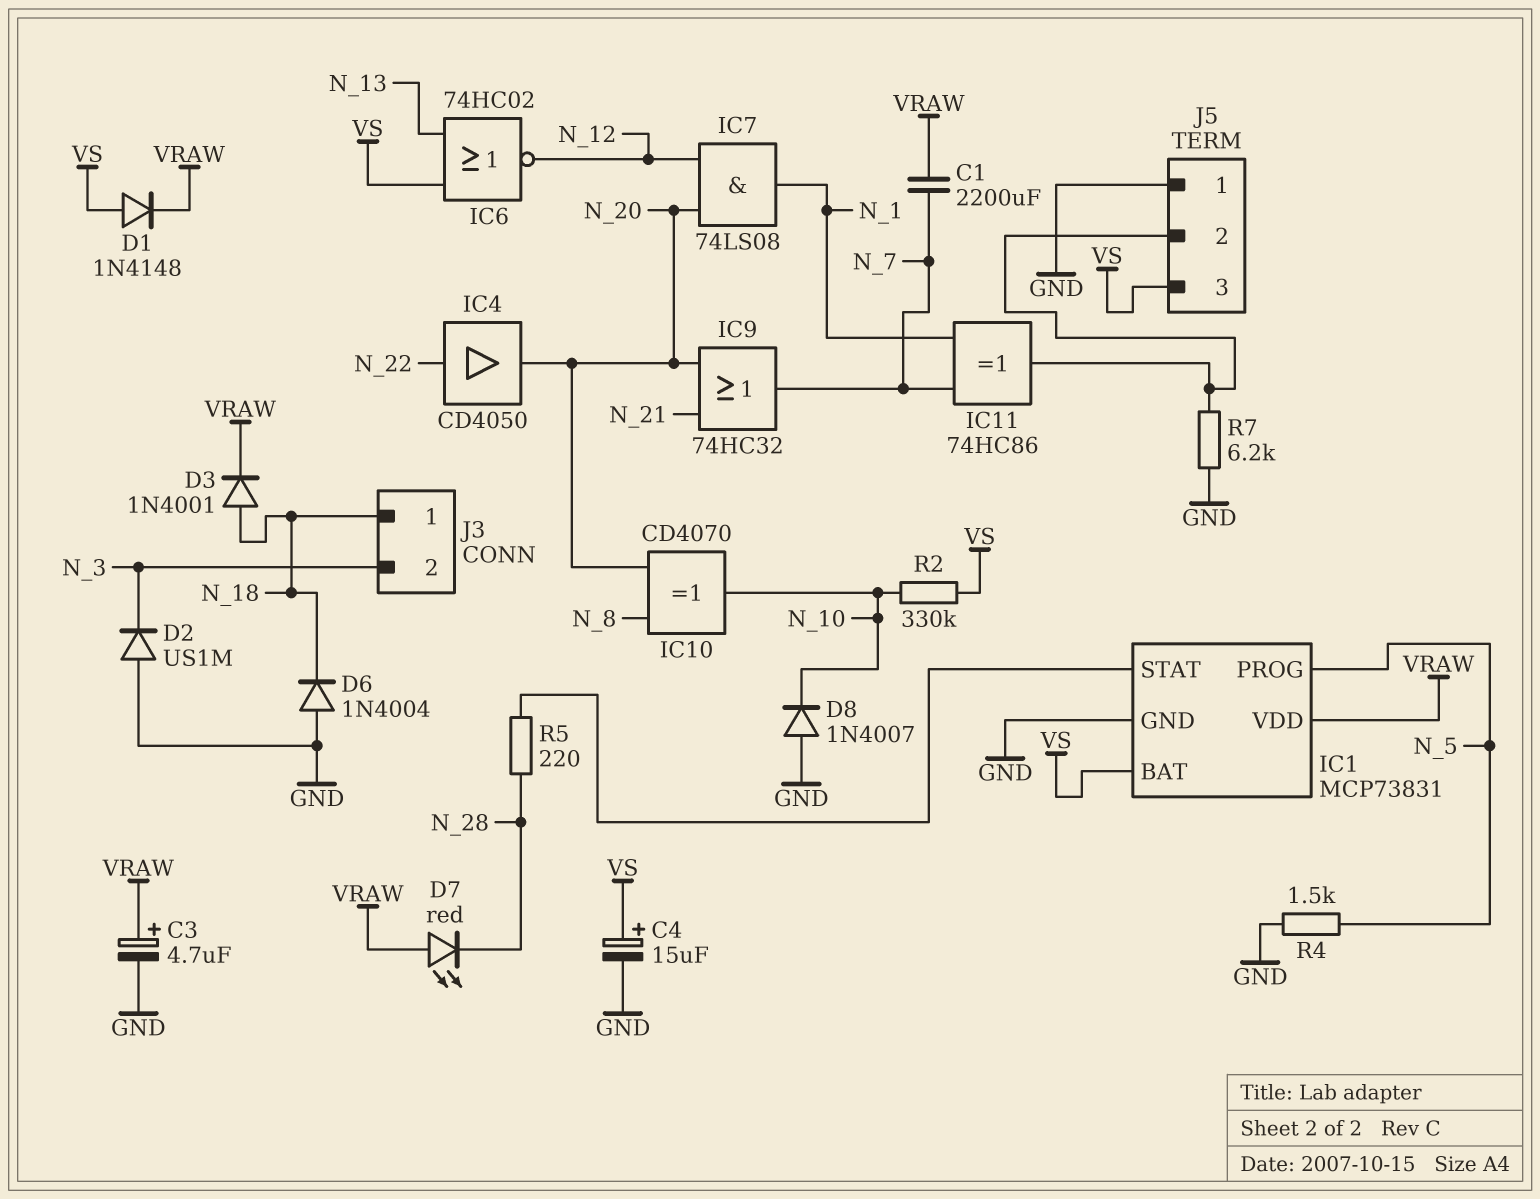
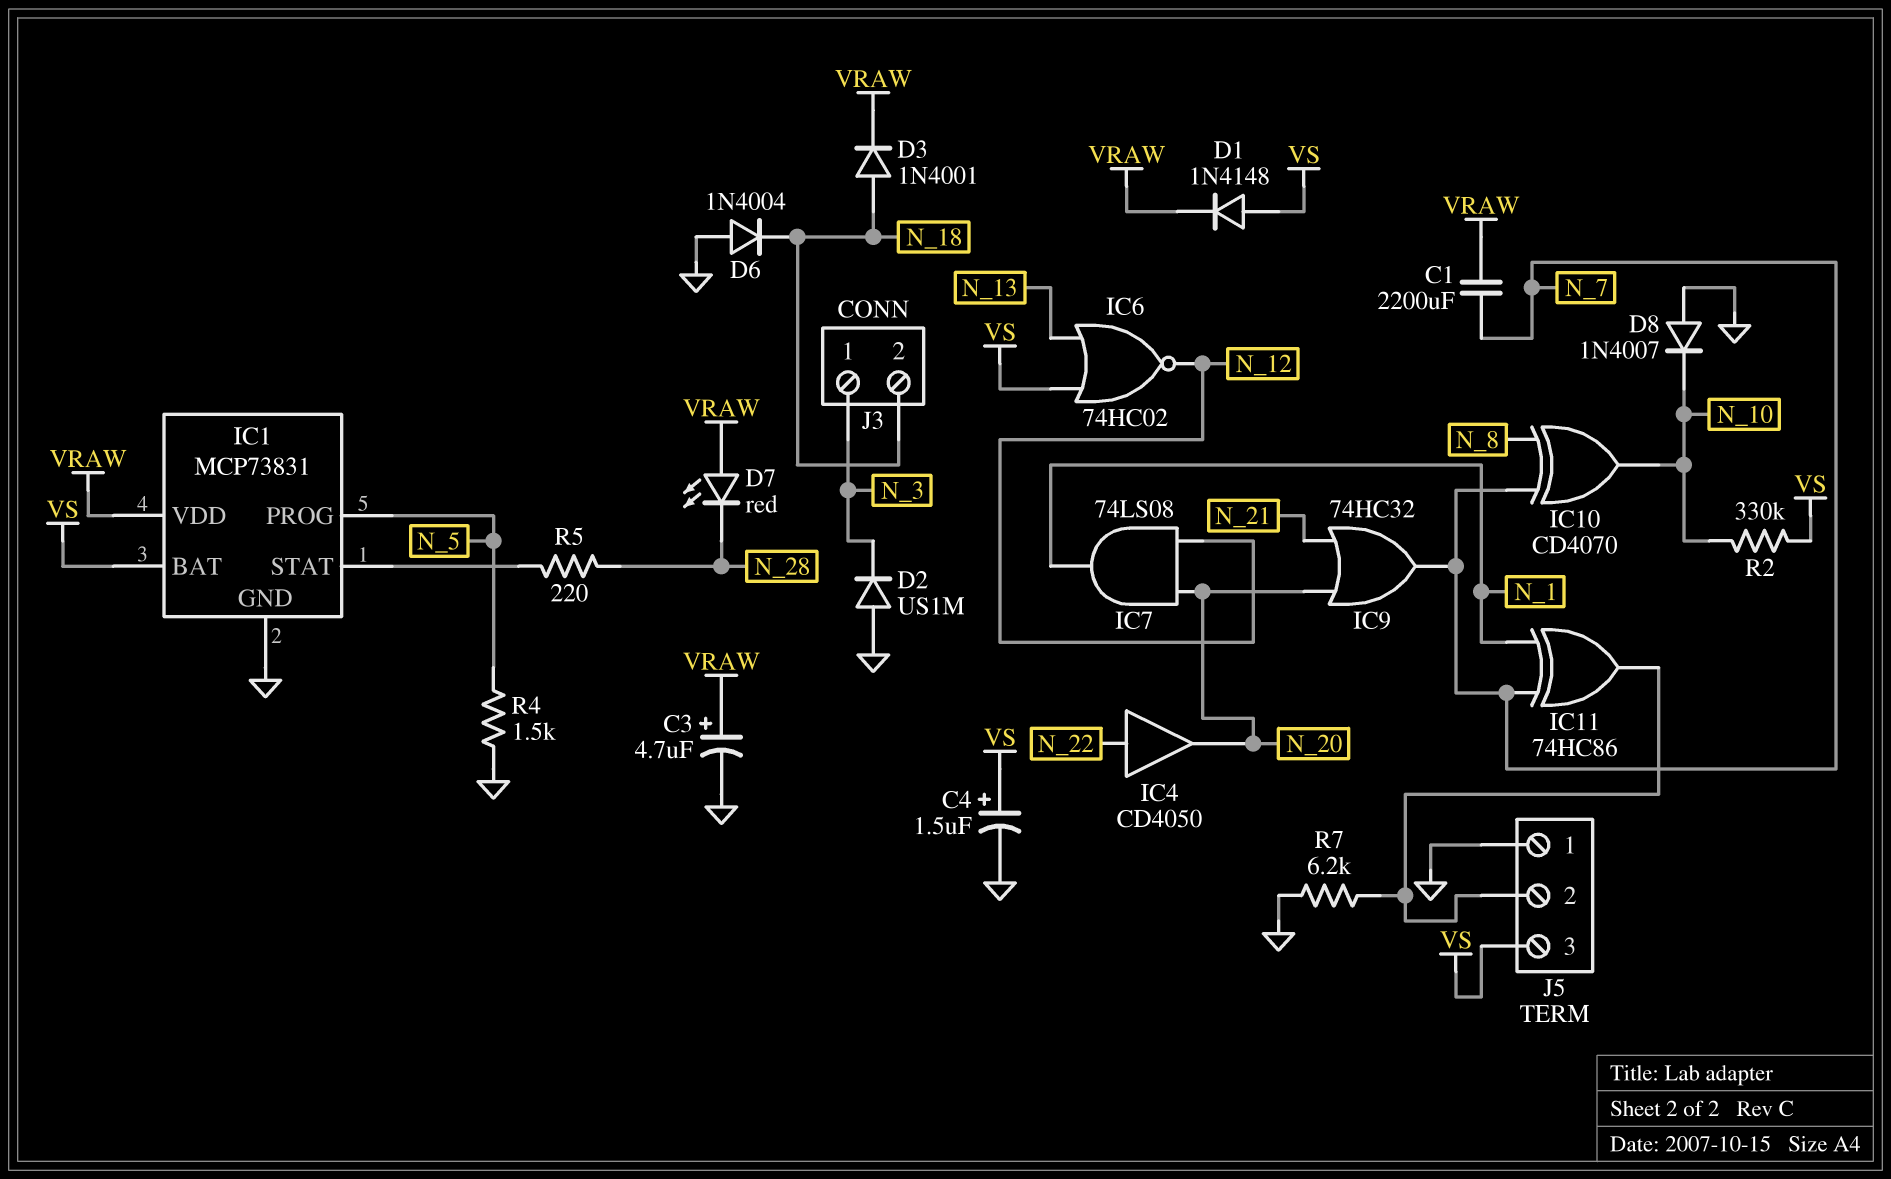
C4: 15uF (plus VS, minus GND) -> 1.5uF (plus VS, minus GND)
IC10: XOR CD4070 (in N_8, in N_20, out N_10) -> XOR CD4070 (in N_7, in N_8, out N_10)
J3 pin 1: N_18 -> N_3
J3 pin 2: N_3 -> N_18

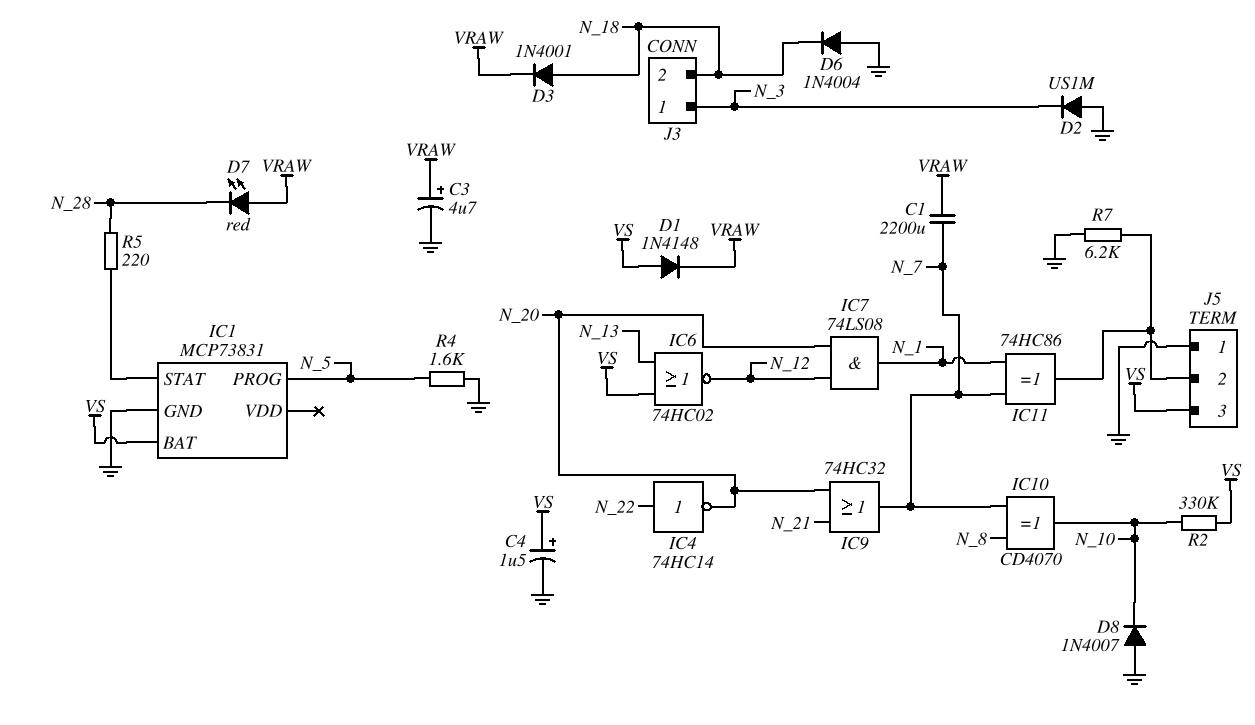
IC1 pin VDD: VRAW -> none
IC4: buffer CD4050 (in N_22, out N_20) -> NOT 74HC14 (in N_22, out N_20)
R4: 1.5k (GND, N_5) -> 1.6k (GND, N_5)

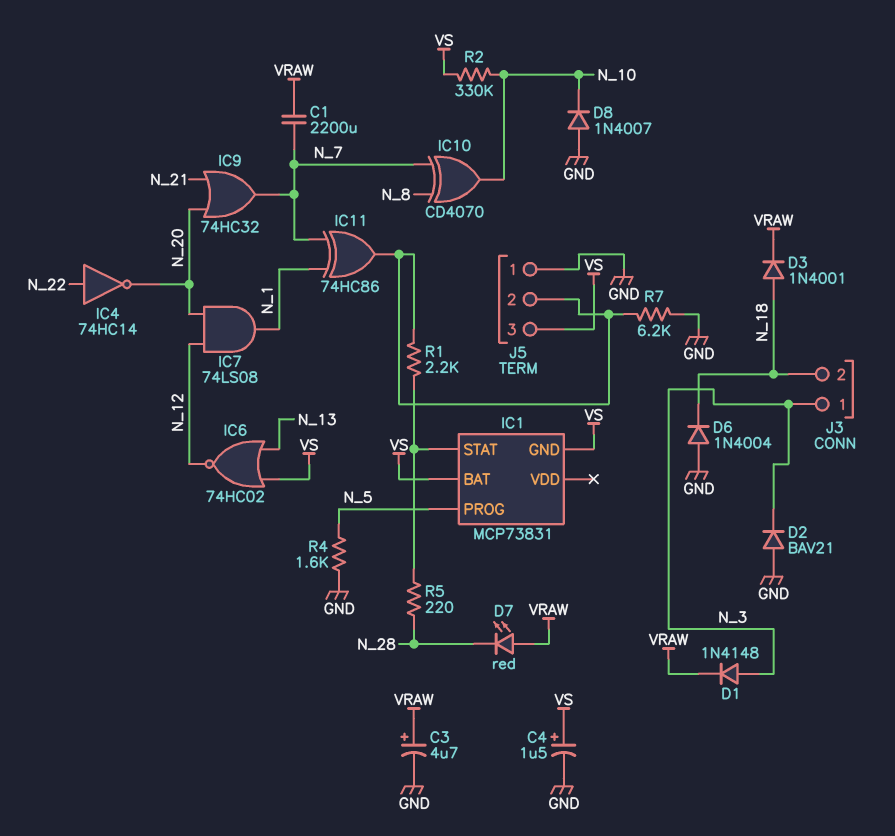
D1: diode 1N4148 (A VS, K VRAW) -> diode 1N4148 (A N_3, K VRAW)
D2: diode US1M (A GND, K N_3) -> diode BAV21 (A GND, K N_3)
IC1 pin GND: GND -> VS
R1: none -> 2.2k (IC1/STAT, J5/2)

